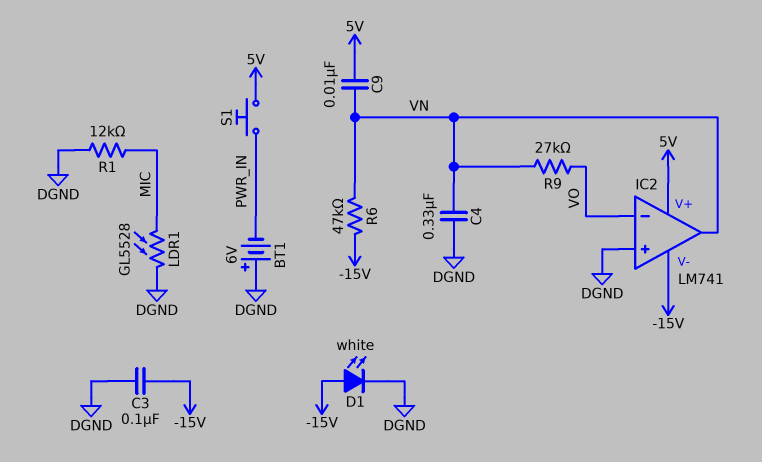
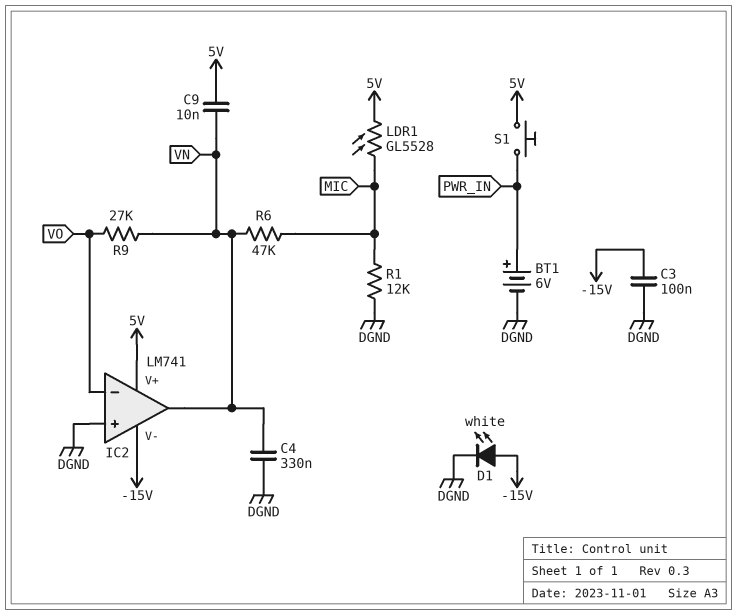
BT1: 6V (plus DGND, minus PWR_IN) -> 6V (plus PWR_IN, minus DGND)
LDR1: GL5528 (DGND, MIC) -> GL5528 (5V, MIC)
R6: 47k (-15V, VN) -> 47k (MIC, VN)

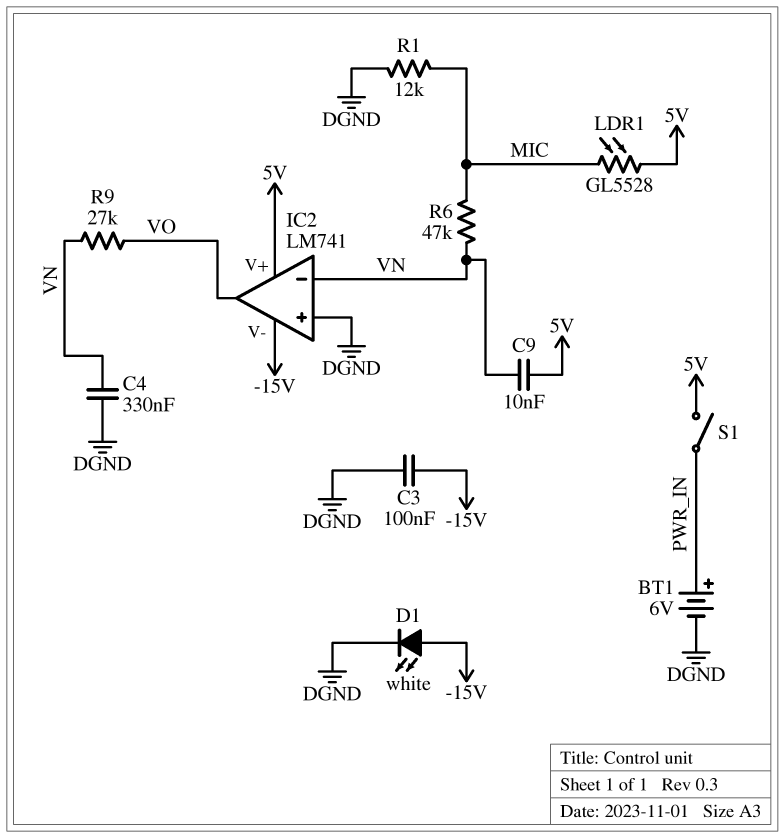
IC2 pin in-: VO -> VN
IC2 pin out: VN -> VO
S1: button (5V, PWR_IN) -> switch (5V, PWR_IN)

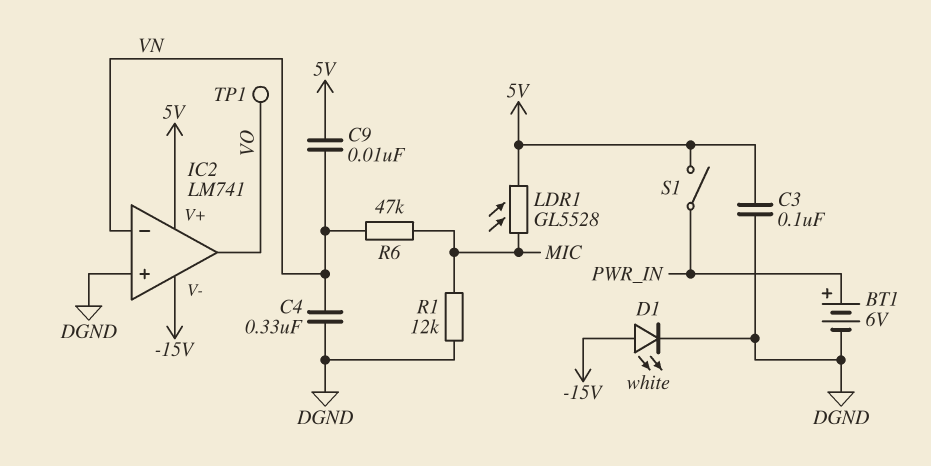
C3: 100nF (-15V, DGND) -> 100nF (5V, DGND)
R9: 27k (VN, VO) -> none
TP1: none -> test point (VO)

